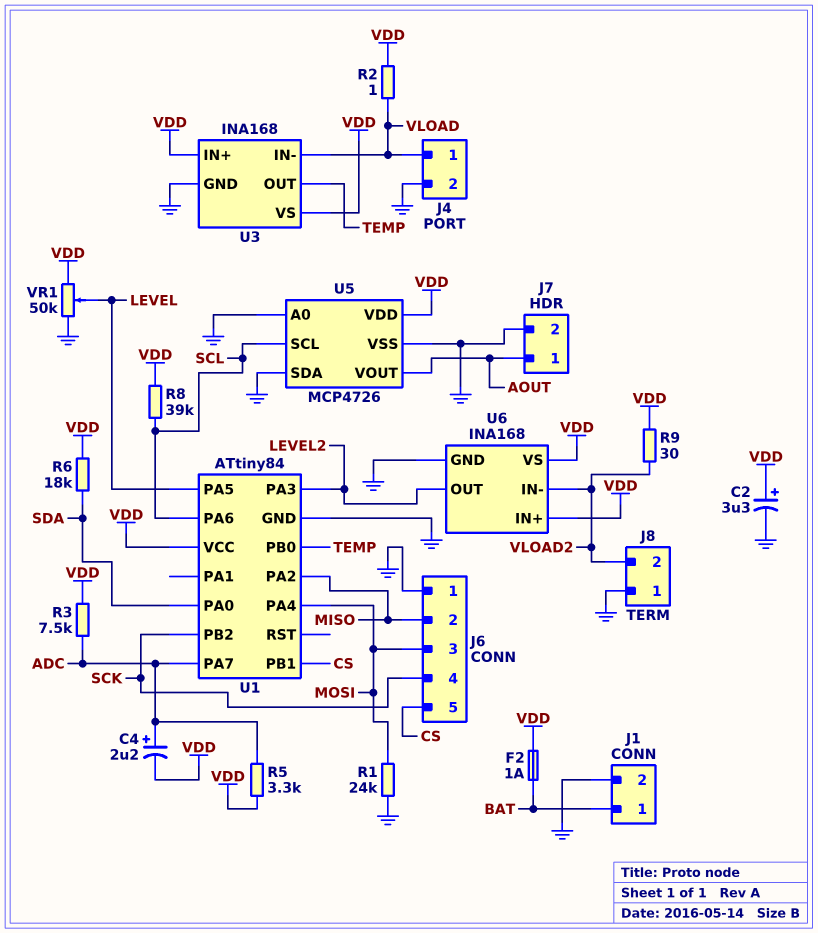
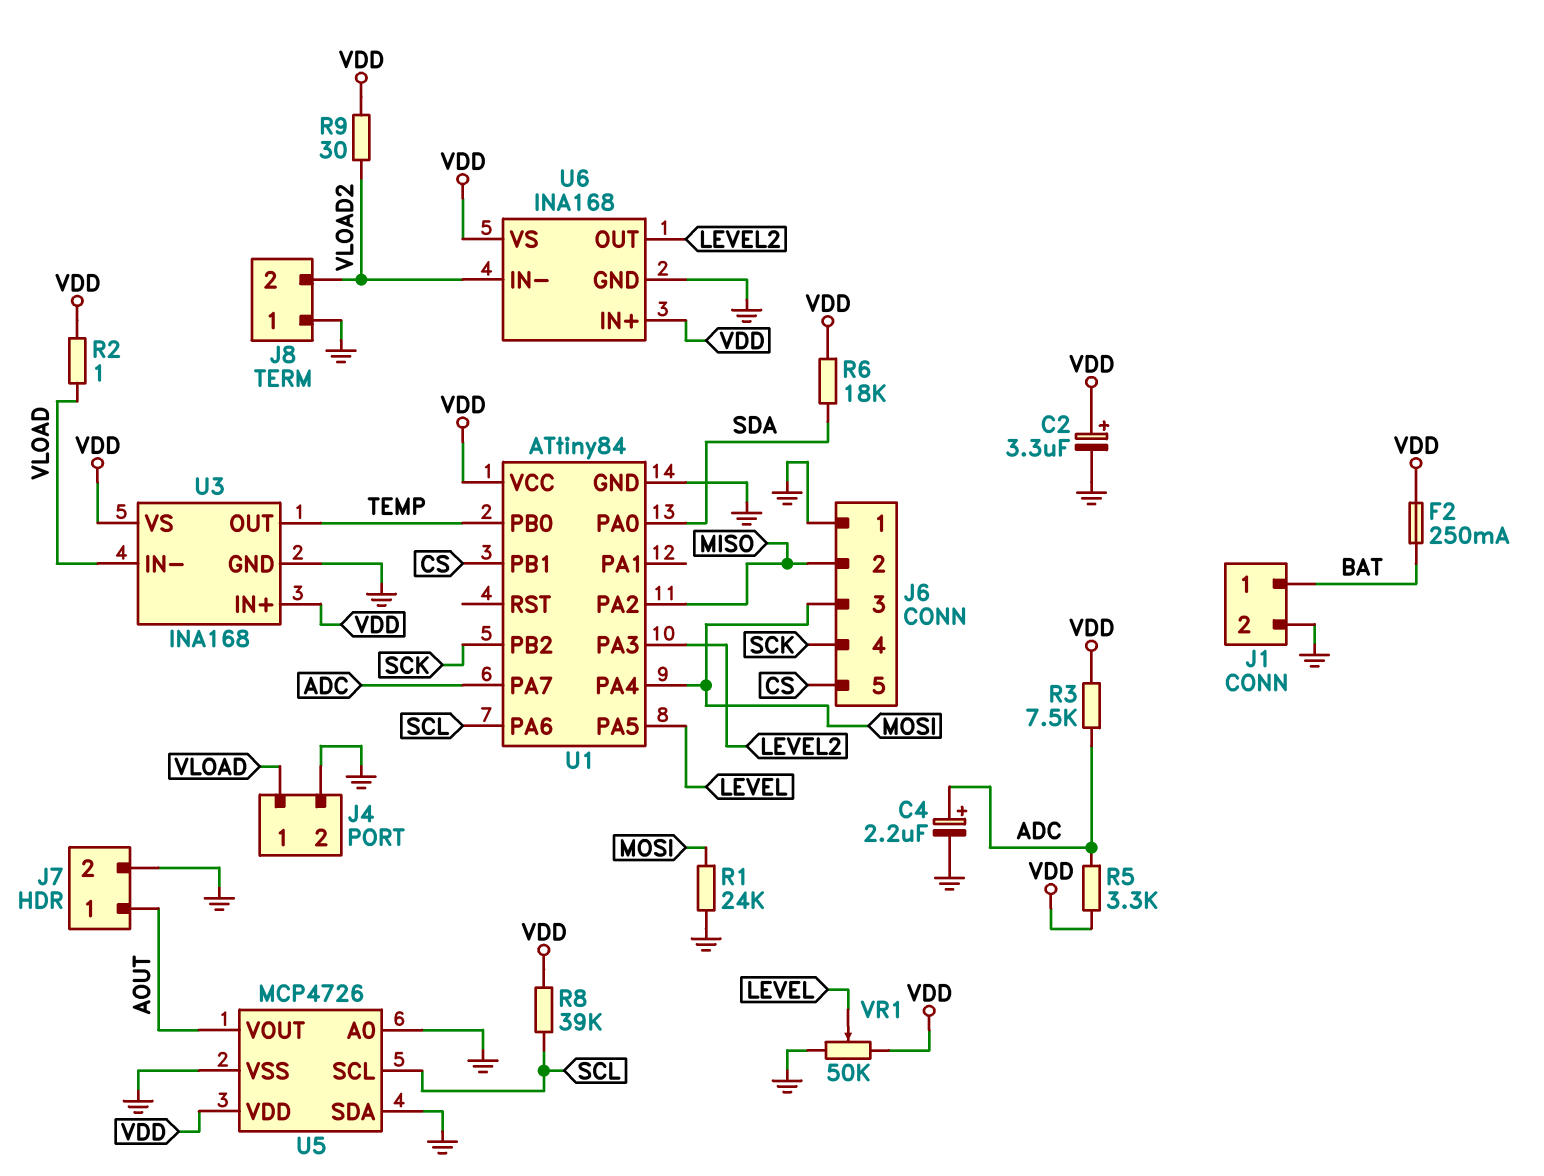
C4: 2.2uF (plus ADC, minus VDD) -> 2.2uF (plus ADC, minus GND)
F2: 1A (BAT, VDD) -> 250mA (BAT, VDD)

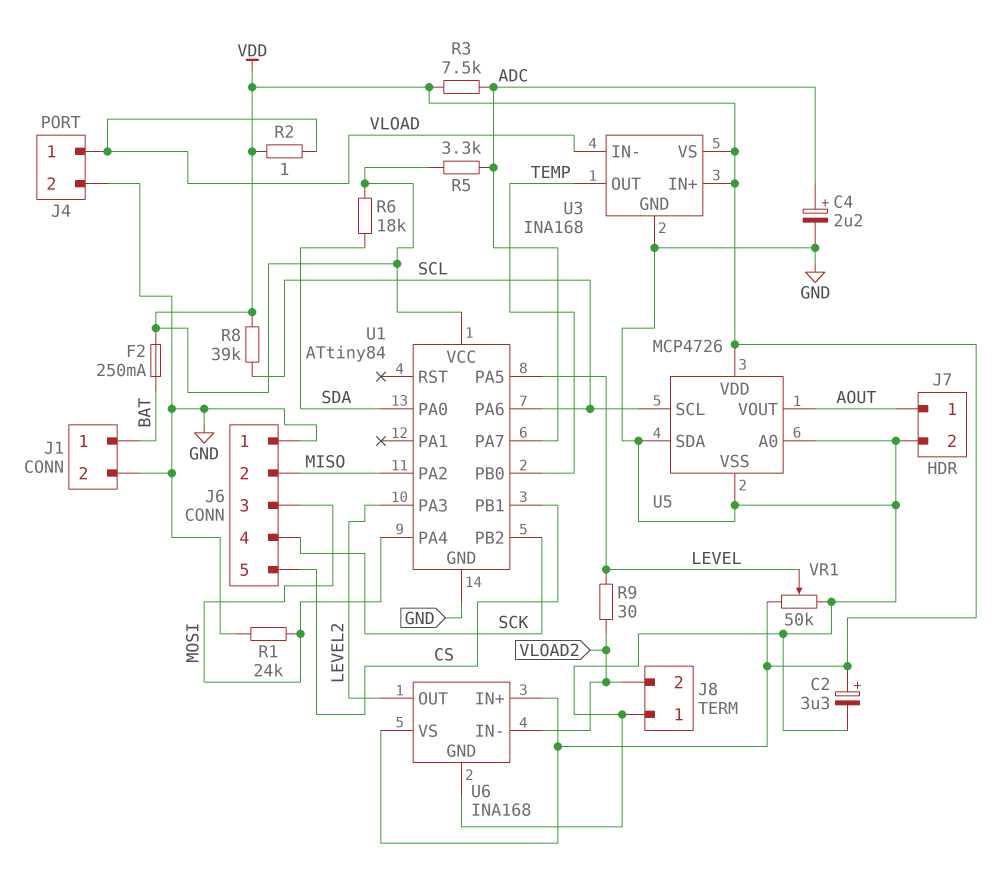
R9: 30 (VDD, VLOAD2) -> 30 (LEVEL, VLOAD2)

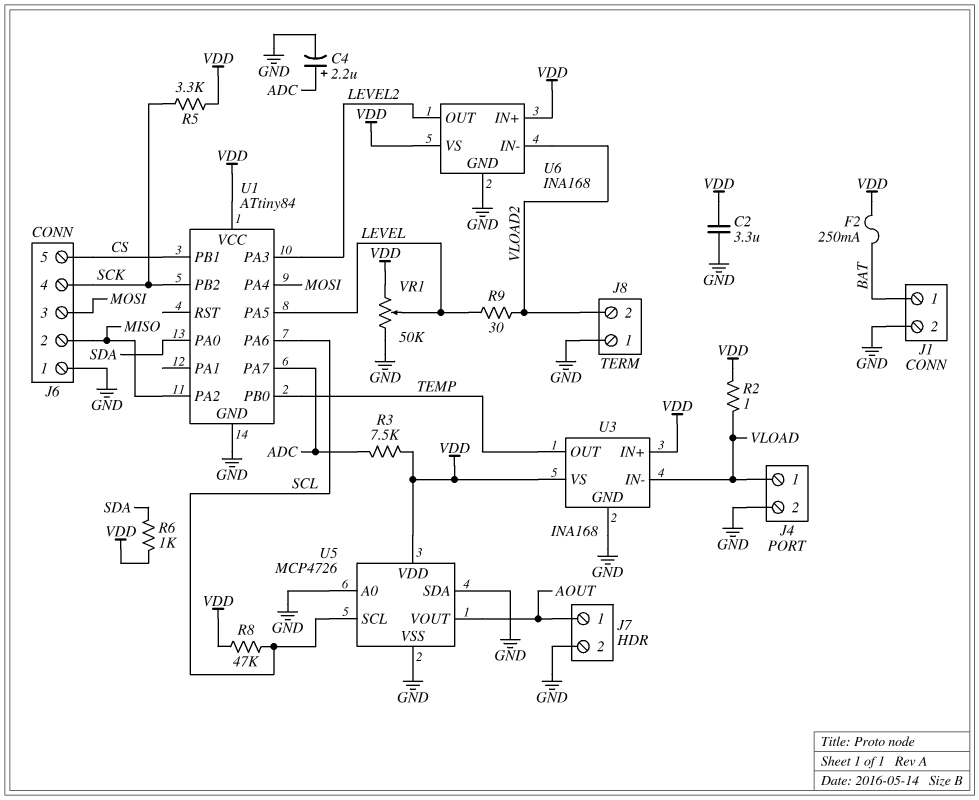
C2: 3.3uF (plus VDD, minus GND) -> 3.3uF (GND, VDD)
R1: 24k (GND, MOSI) -> none
R5: 3.3k (ADC, VDD) -> 3.3k (SCK, VDD)
R6: 18k (SDA, VDD) -> 1k (SDA, VDD)
R8: 39k (SCL, VDD) -> 47k (SCL, VDD)

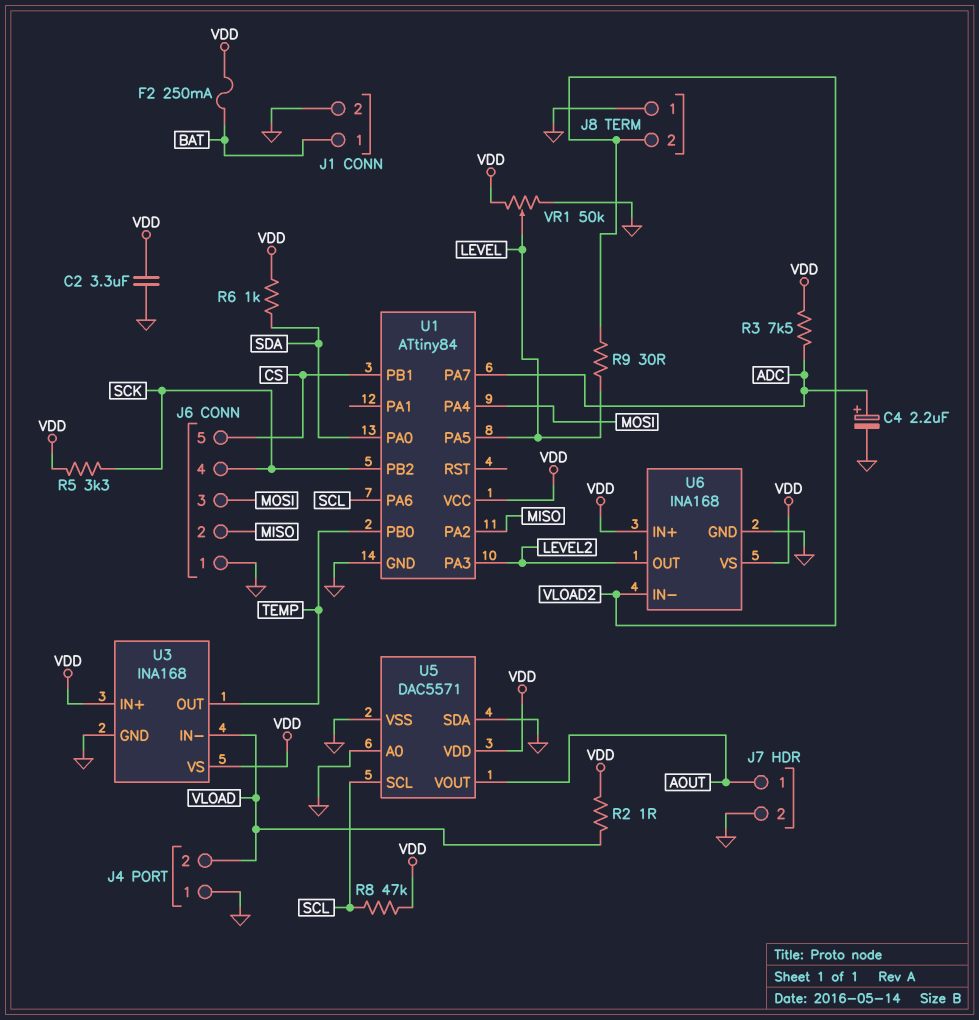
J4 pin 1: VLOAD -> GND
J4 pin 2: GND -> VLOAD
U5: MCP4726 -> DAC5571

